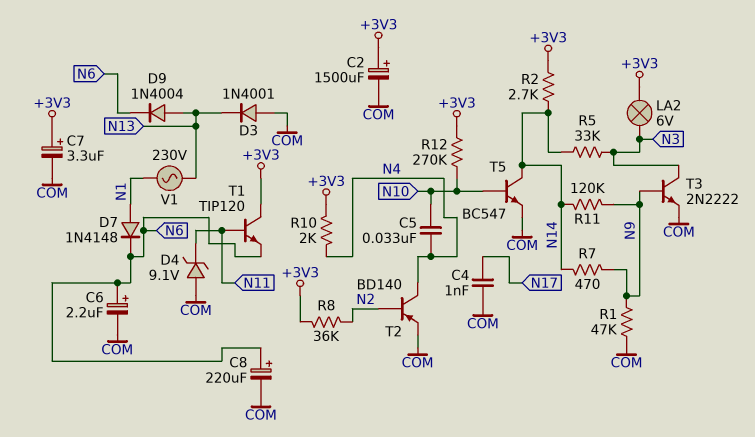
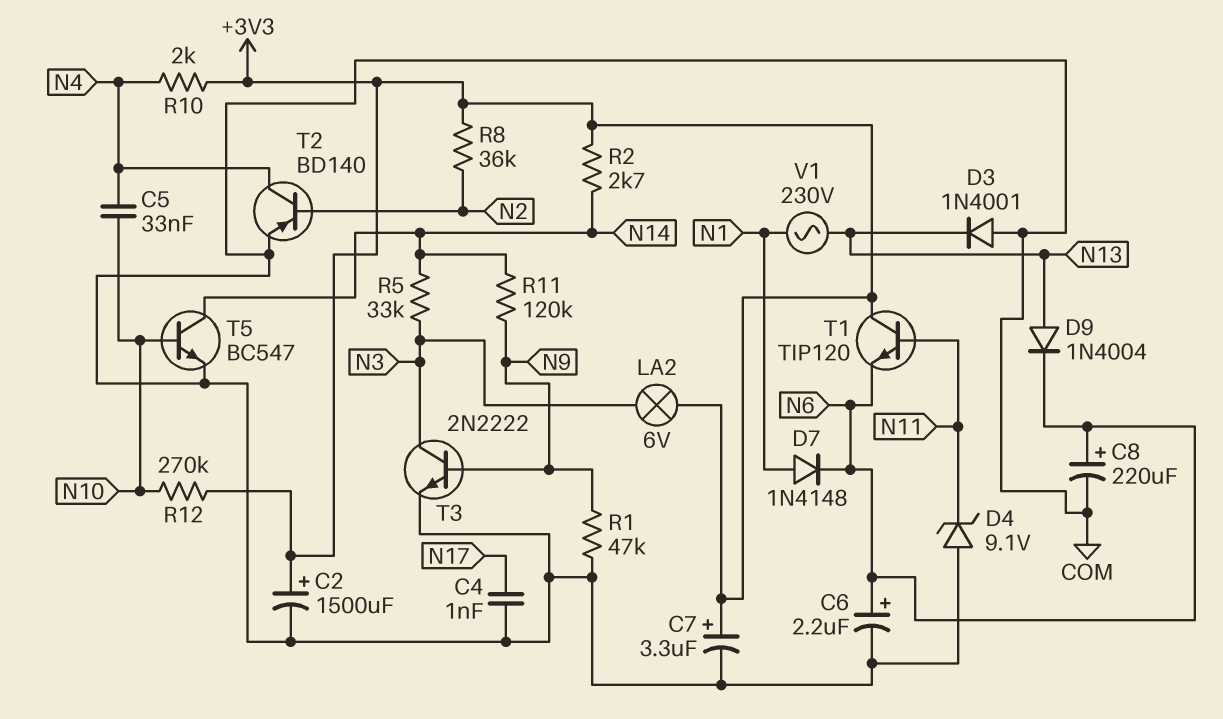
R7: 470 (N9, N14) -> none

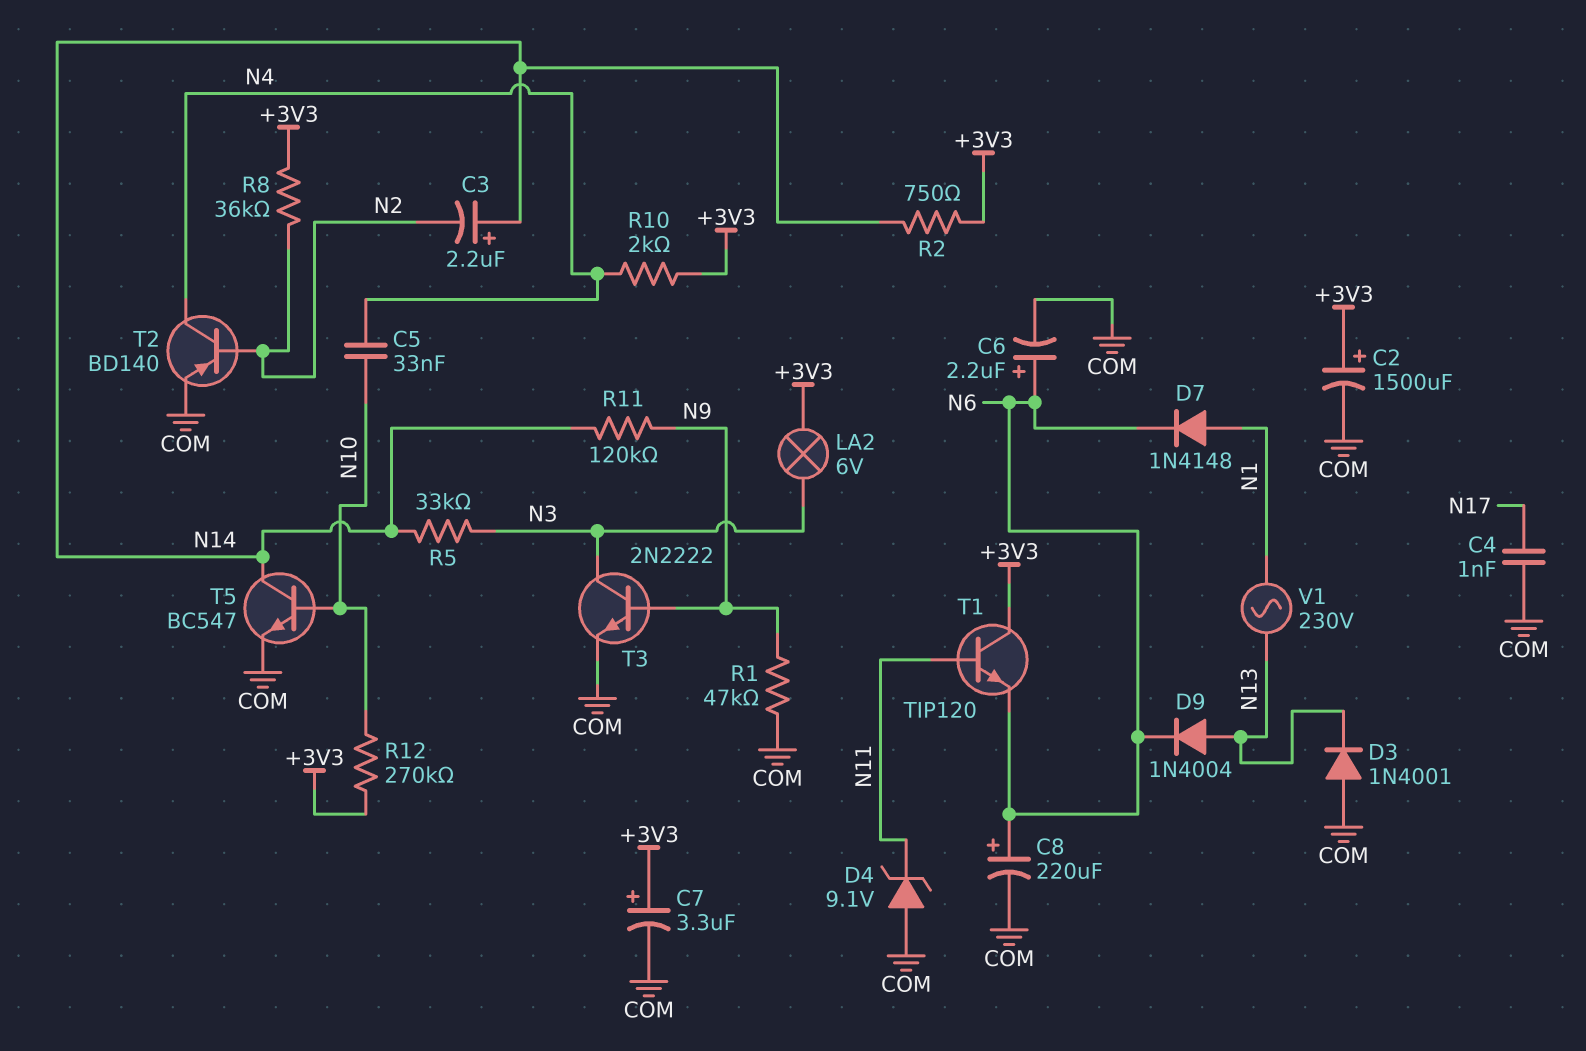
C3: none -> 2.2uF (plus N14, minus N2)
R2: 2.7k (+3V3, N14) -> 750 (+3V3, N14)

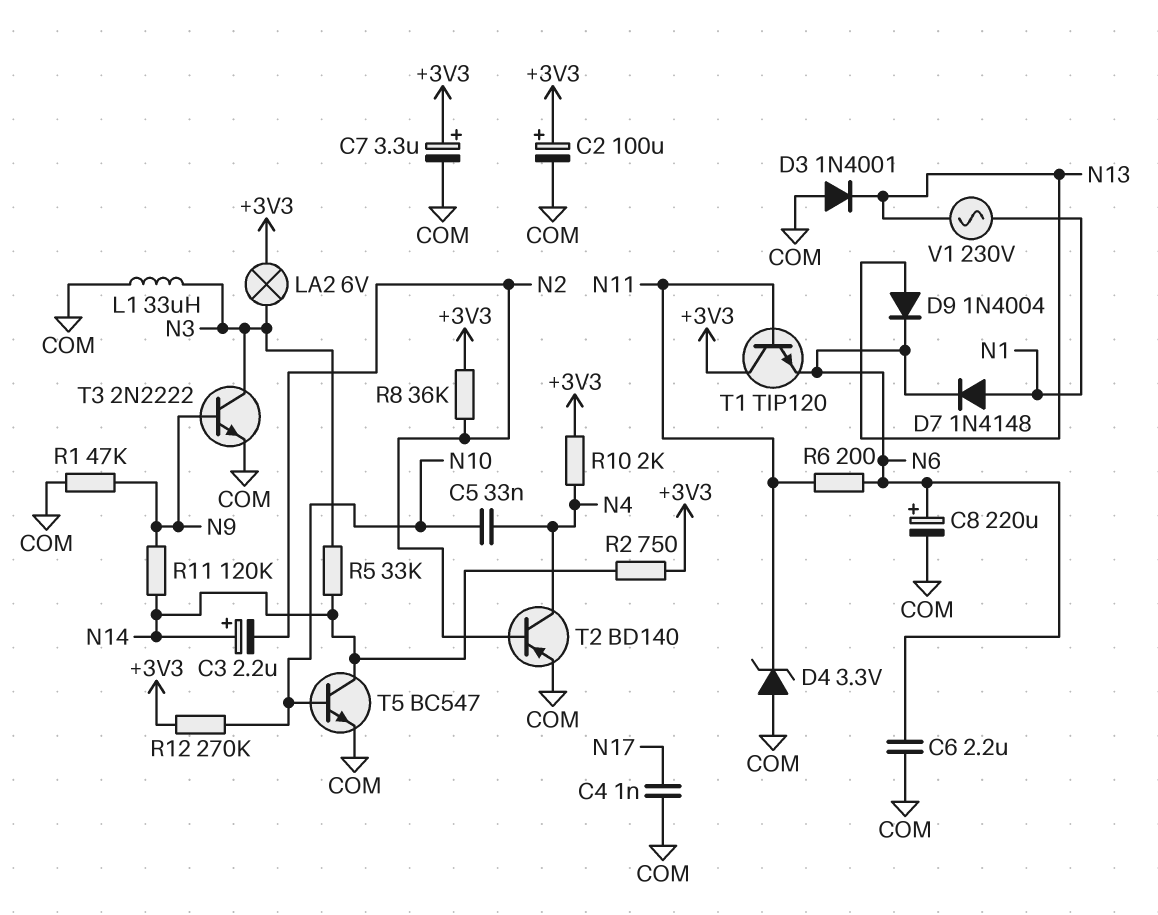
C2: 1500uF (plus +3V3, minus COM) -> 100uF (plus +3V3, minus COM)
C6: 2.2uF (plus N6, minus COM) -> 2.2uF (COM, N6)
D4: zener 9.1V (A COM, K N11) -> zener 3.3V (A COM, K N11)
L1: none -> 33uH (COM, N3)
R6: none -> 200 (N6, N11)

